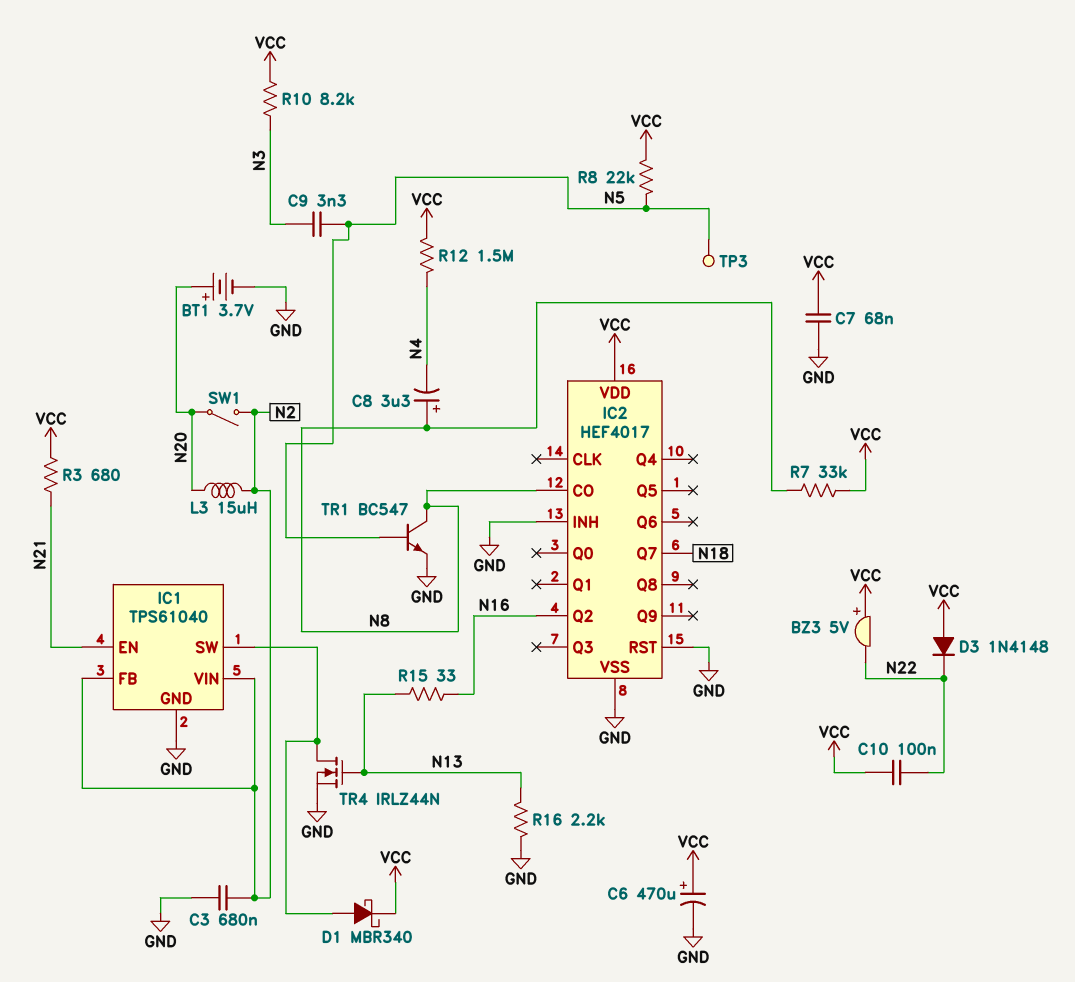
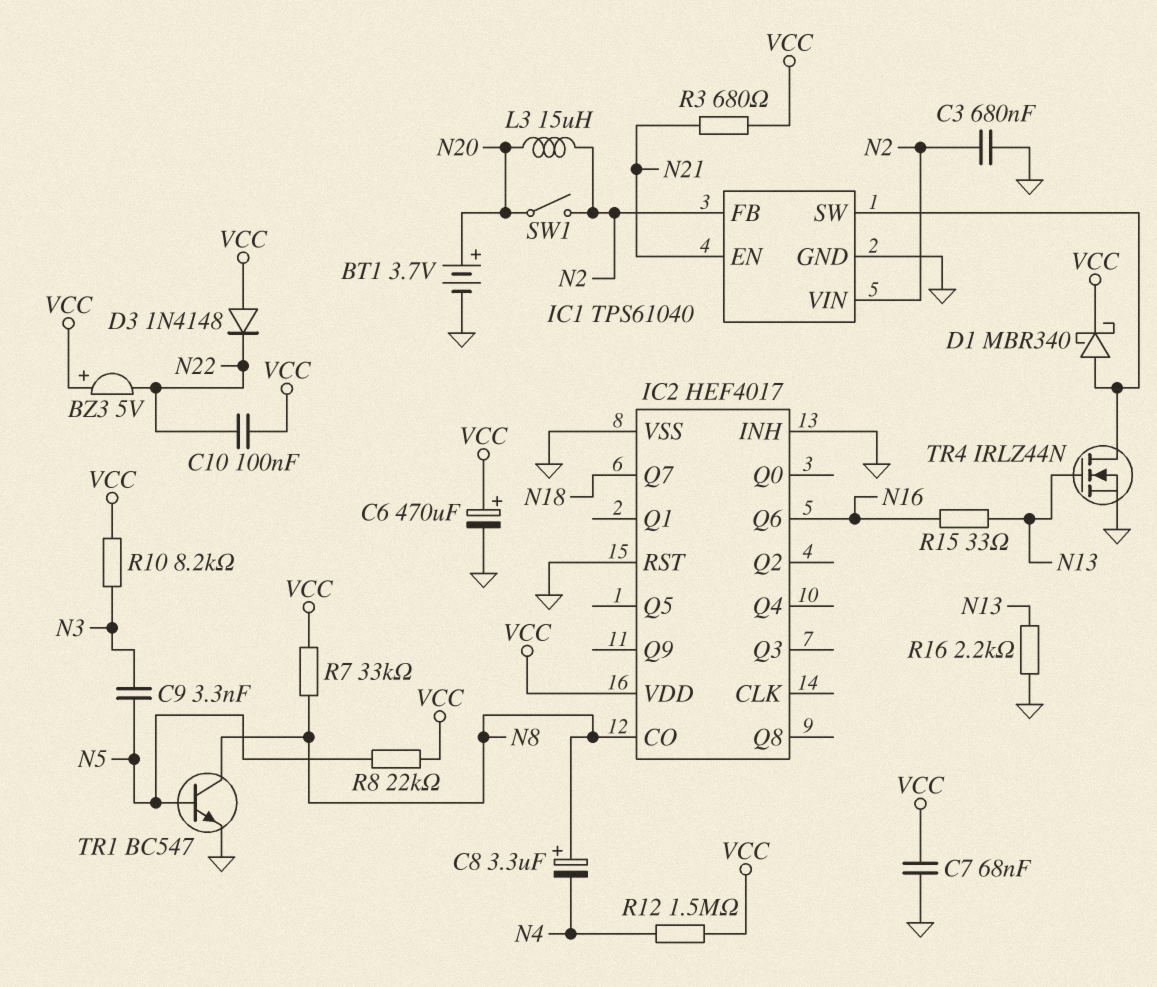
IC2 pin Q2: N16 -> none
IC2 pin Q6: none -> N16
TP3: test point (N5) -> none

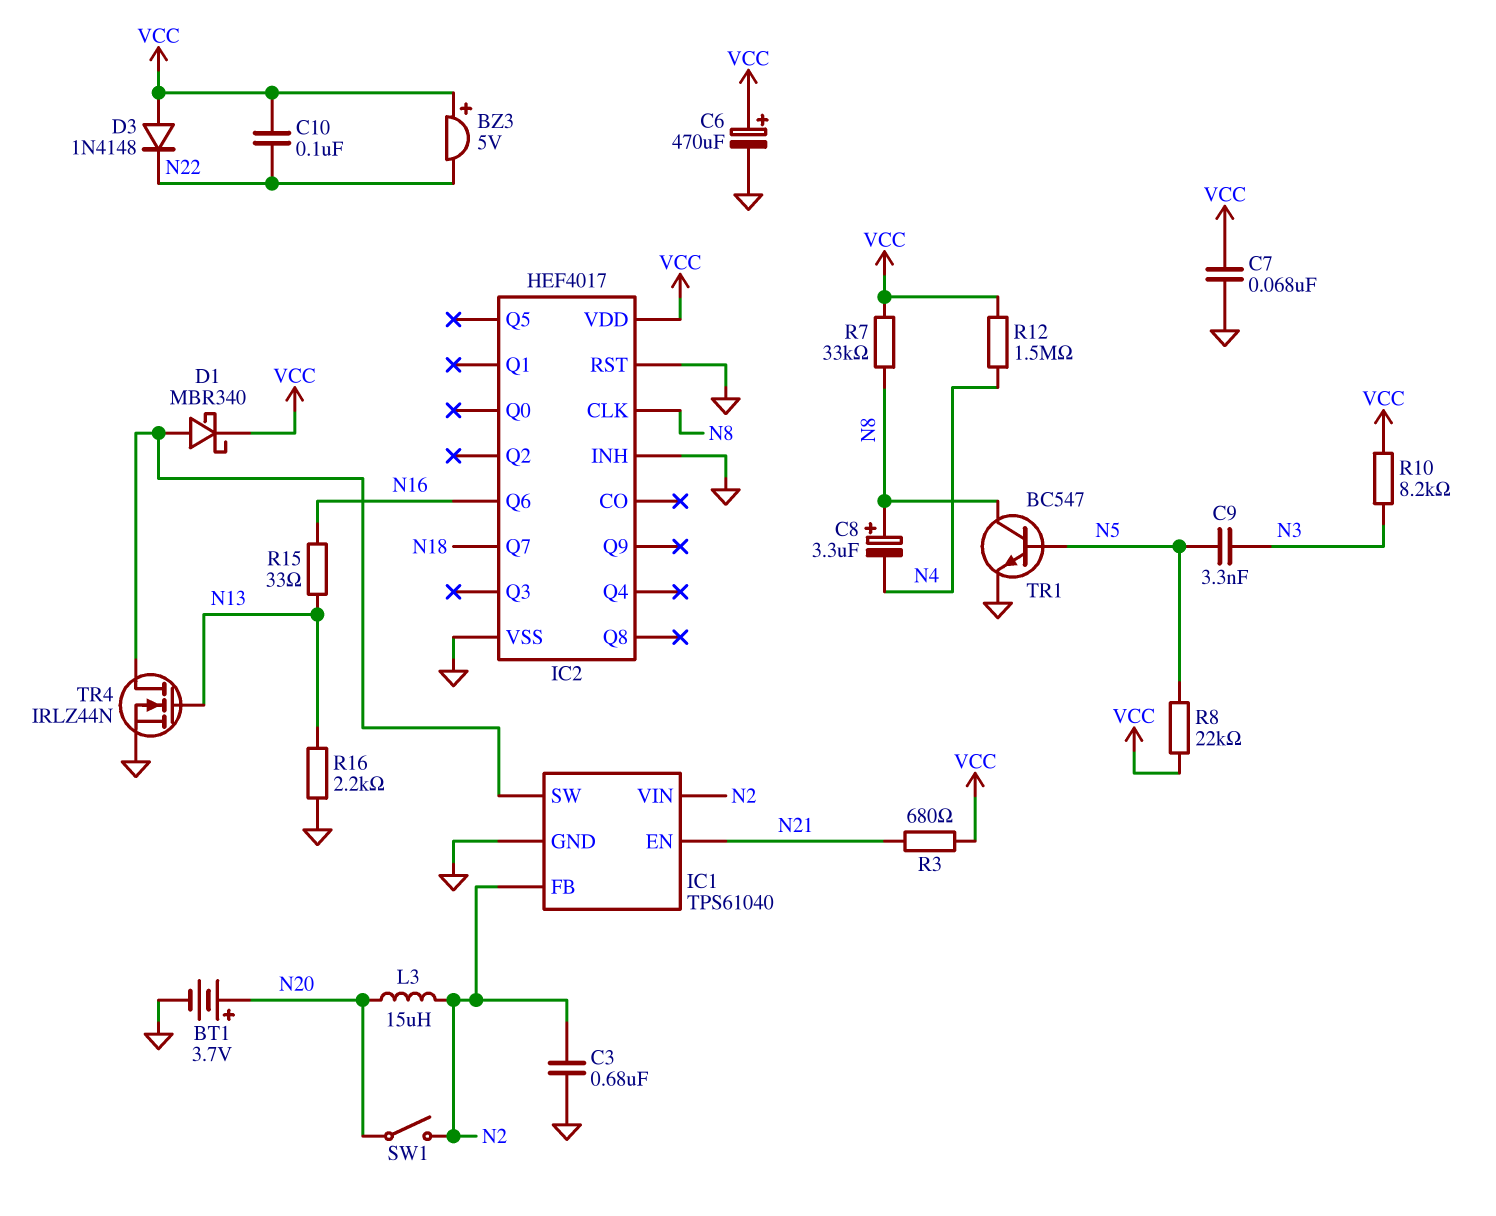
IC2 pin CLK: none -> N8
IC2 pin CO: N8 -> none

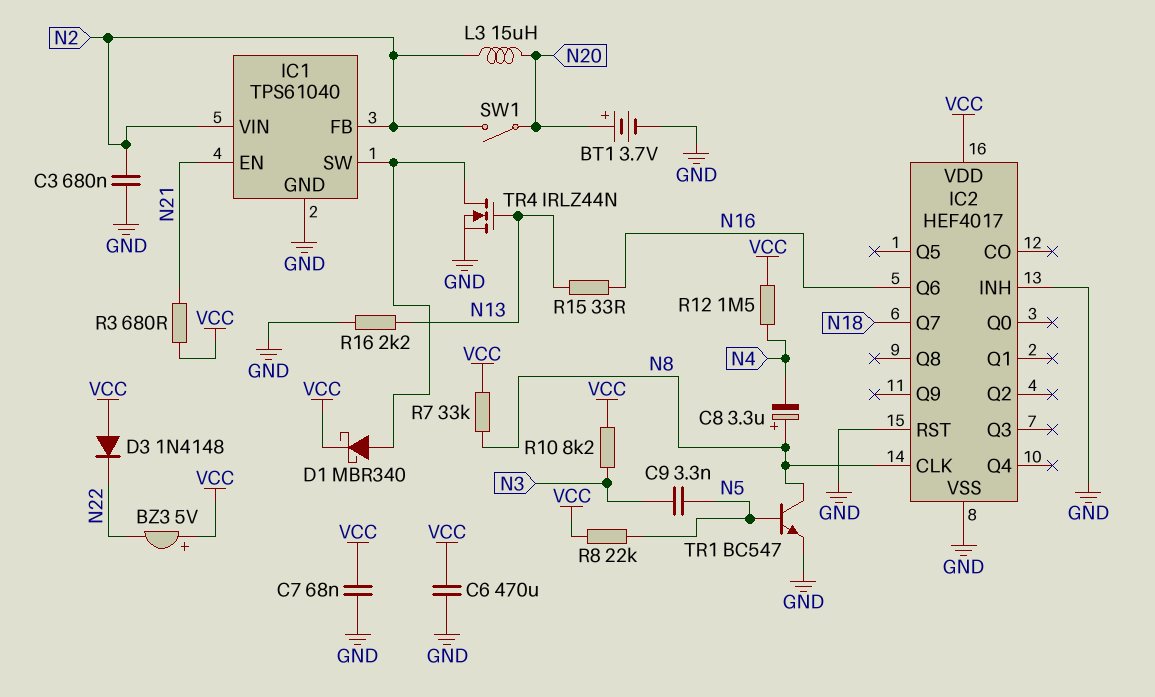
C6: 470uF (plus VCC, minus GND) -> 470uF (GND, VCC)
C10: 100nF (N22, VCC) -> none

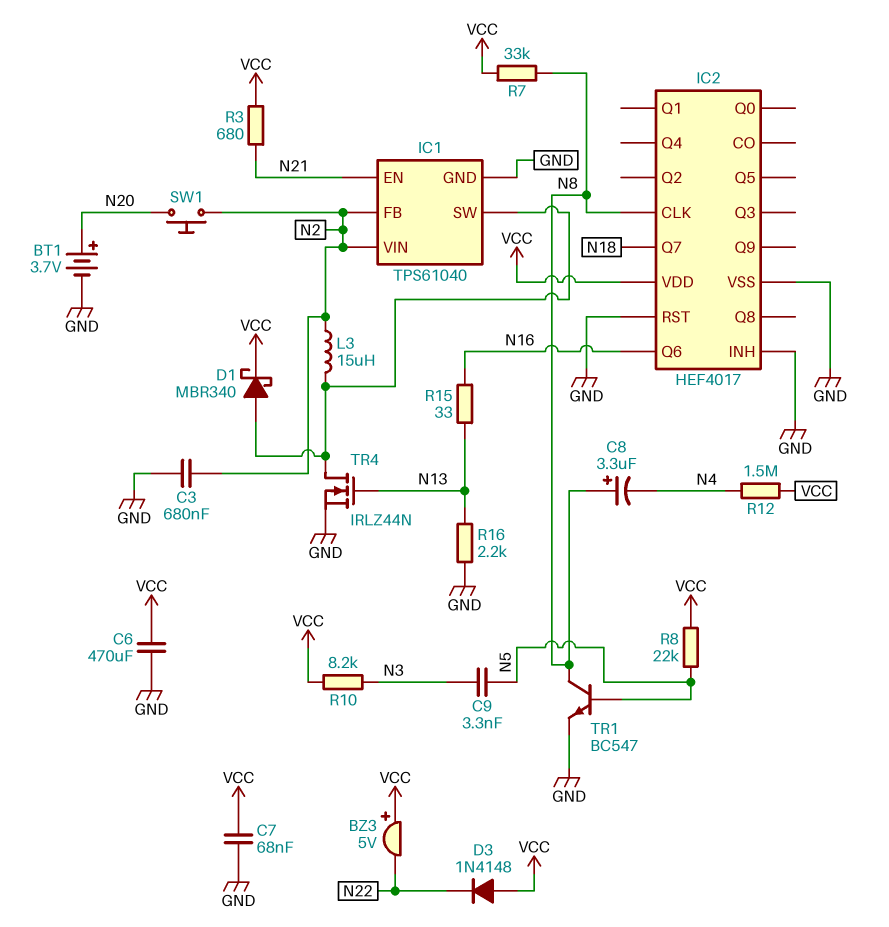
L3: 15uH (N2, N20) -> 15uH (IC1/SW, N2)
SW1: switch (N2, N20) -> button (N2, N20)

